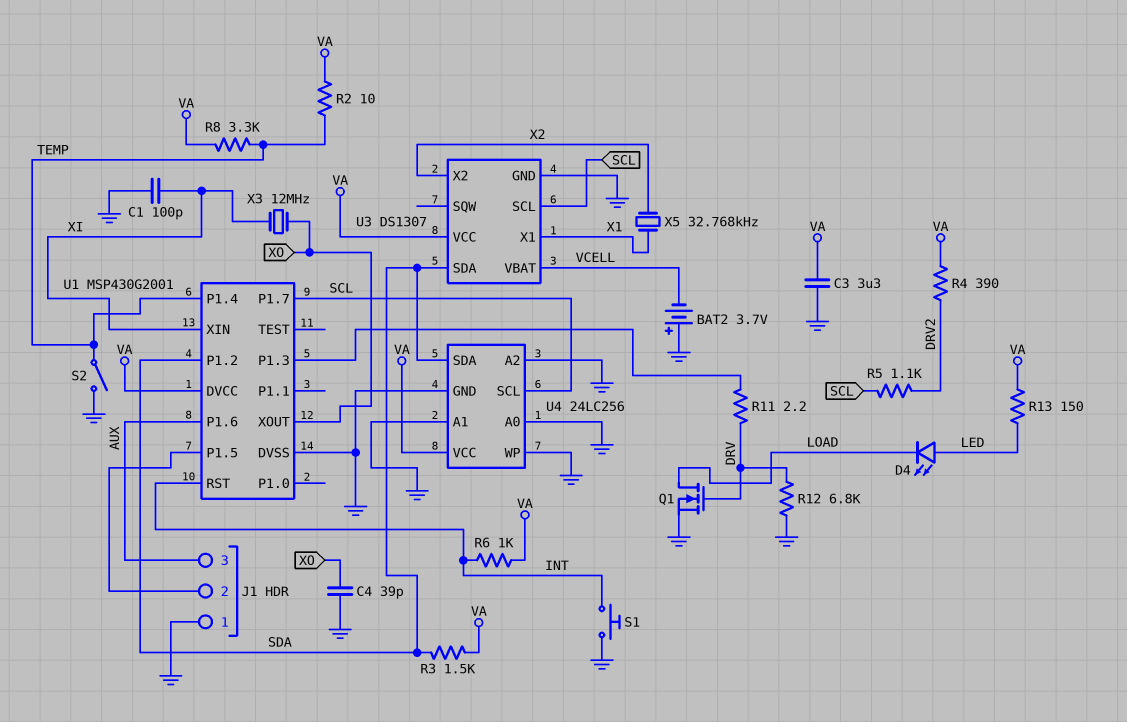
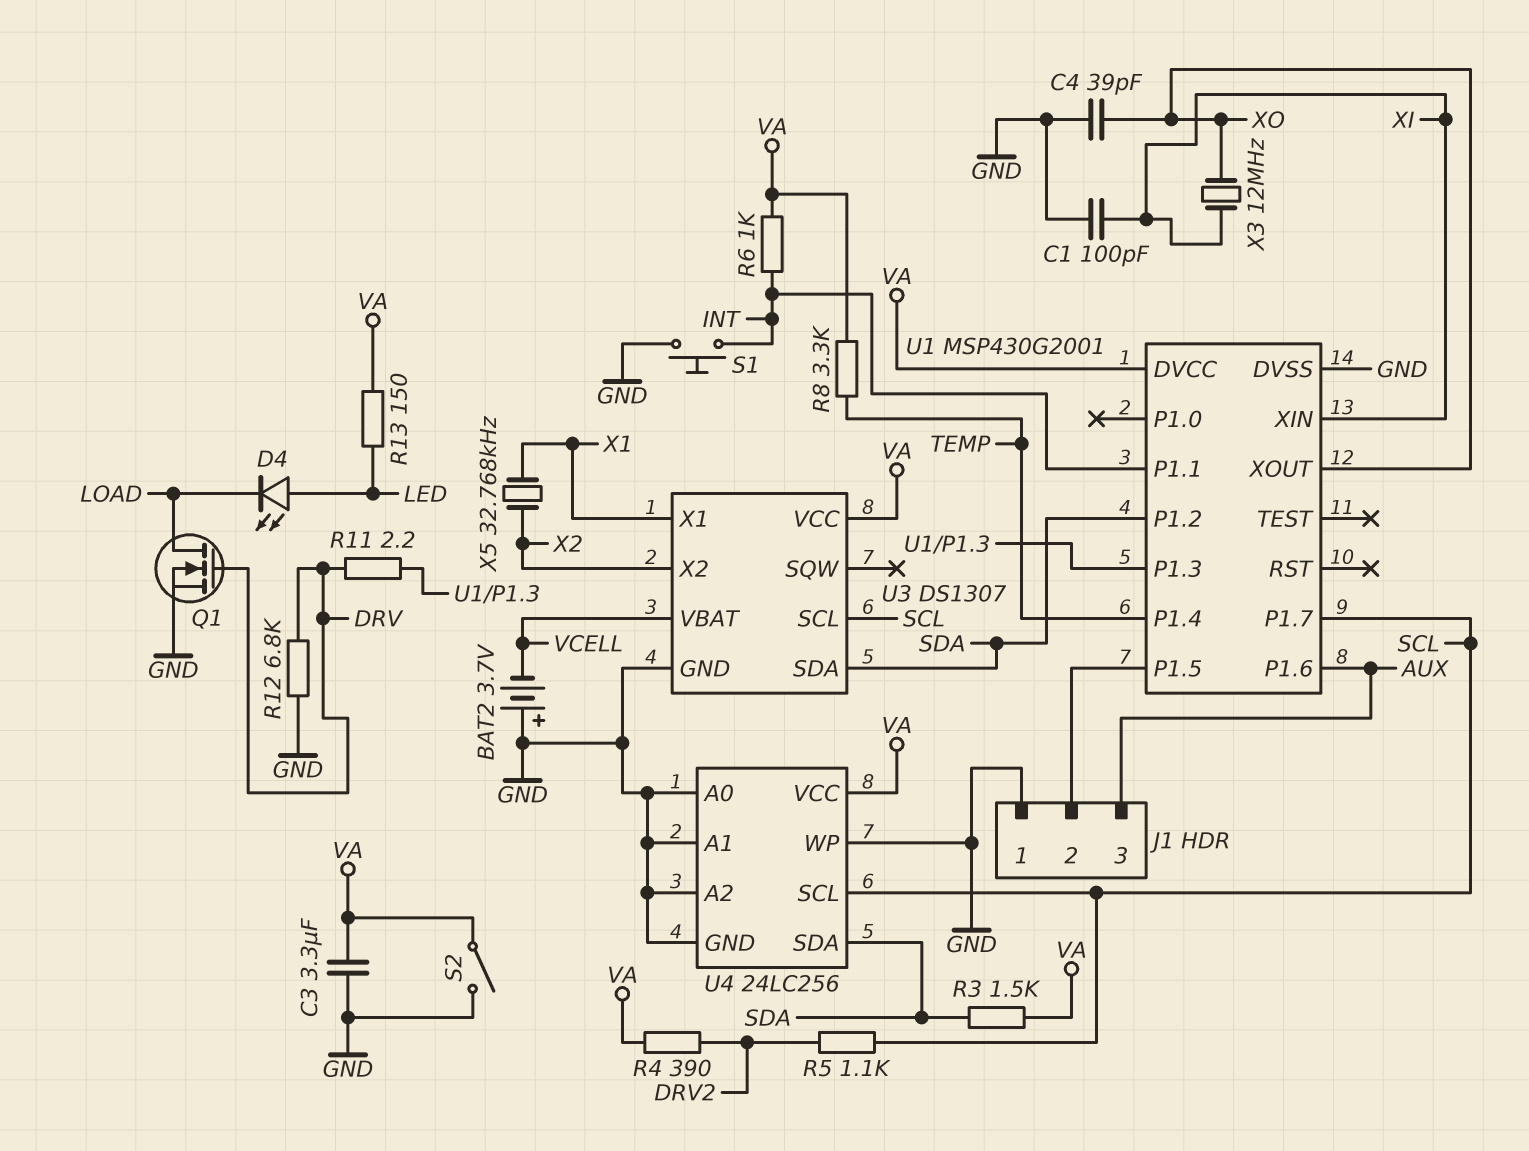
R2: 10 (TEMP, VA) -> none
S2: switch (GND, TEMP) -> switch (GND, VA)
U1 pin P1.1: none -> INT
U1 pin RST: INT -> none

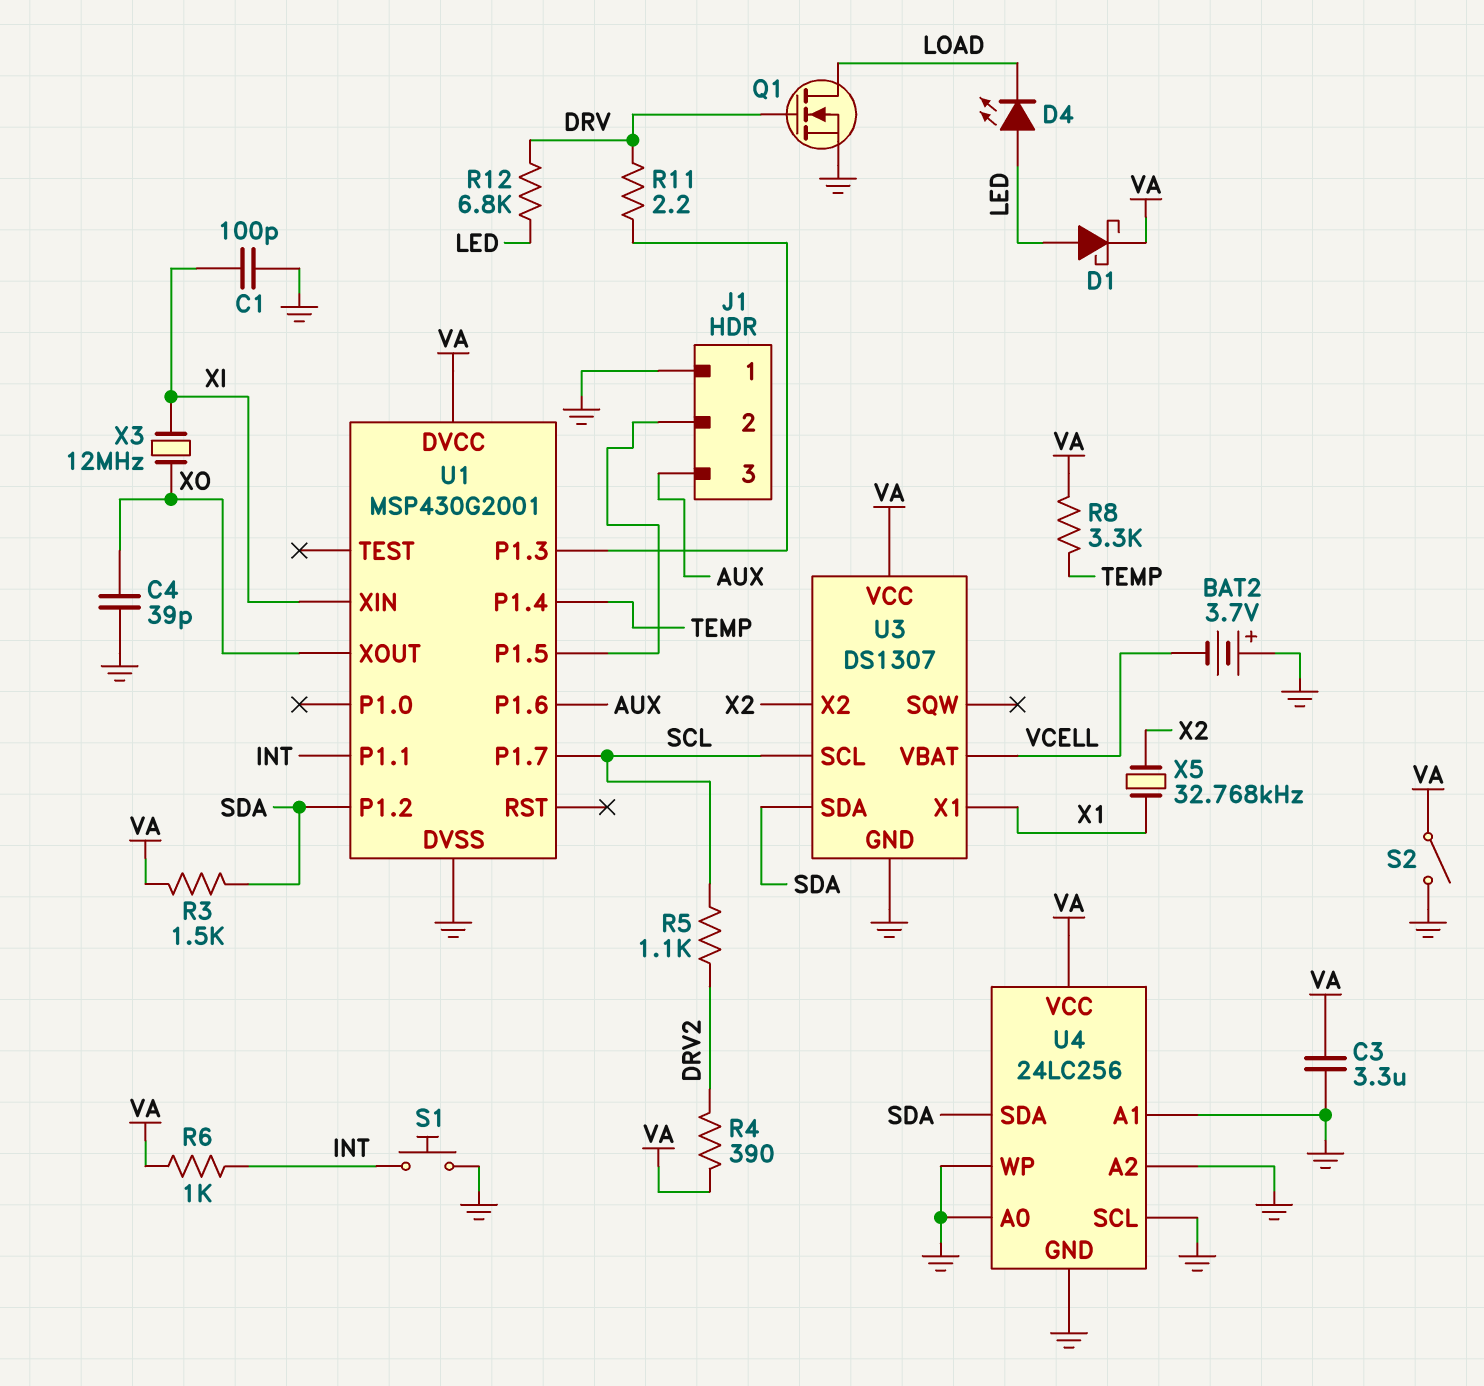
D1: none -> schottky (A LED, K VA)
R12: 6.8k (DRV, GND) -> 6.8k (DRV, LED)
R13: 150 (LED, VA) -> none
U4 pin SCL: SCL -> GND

